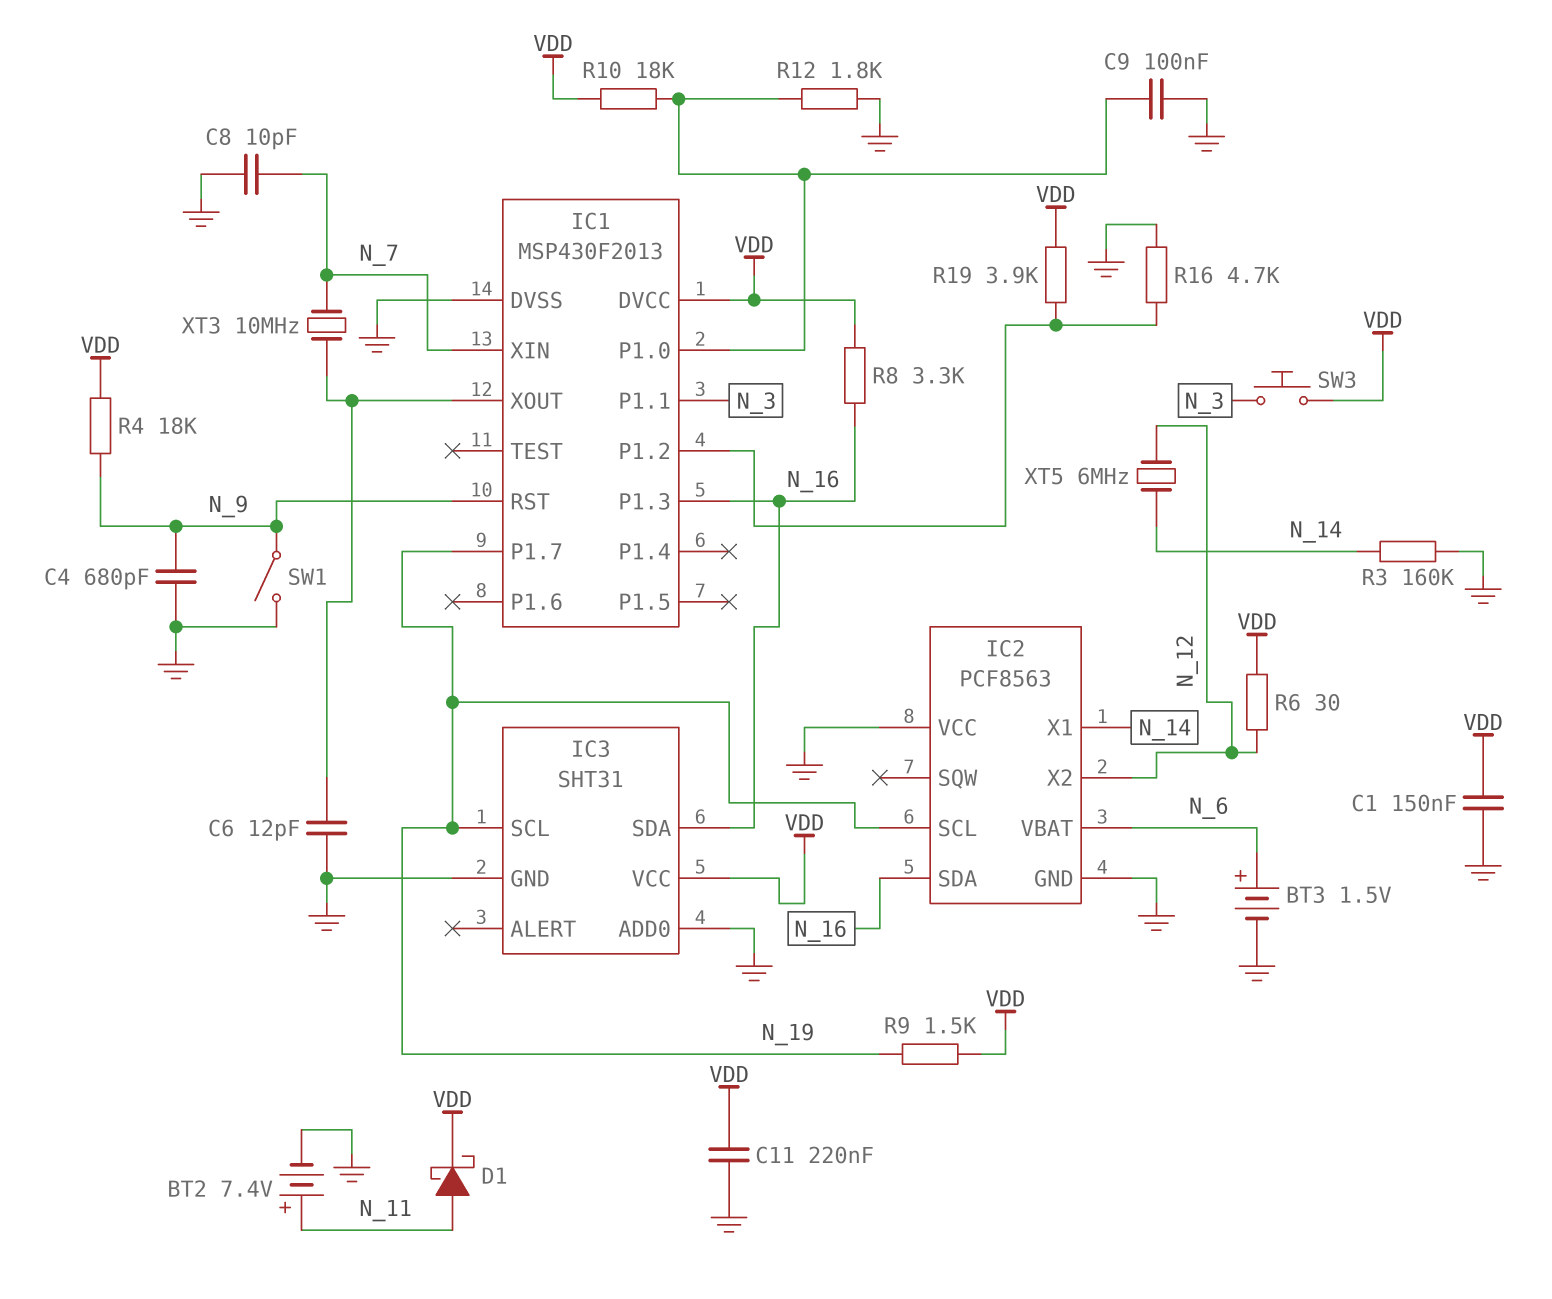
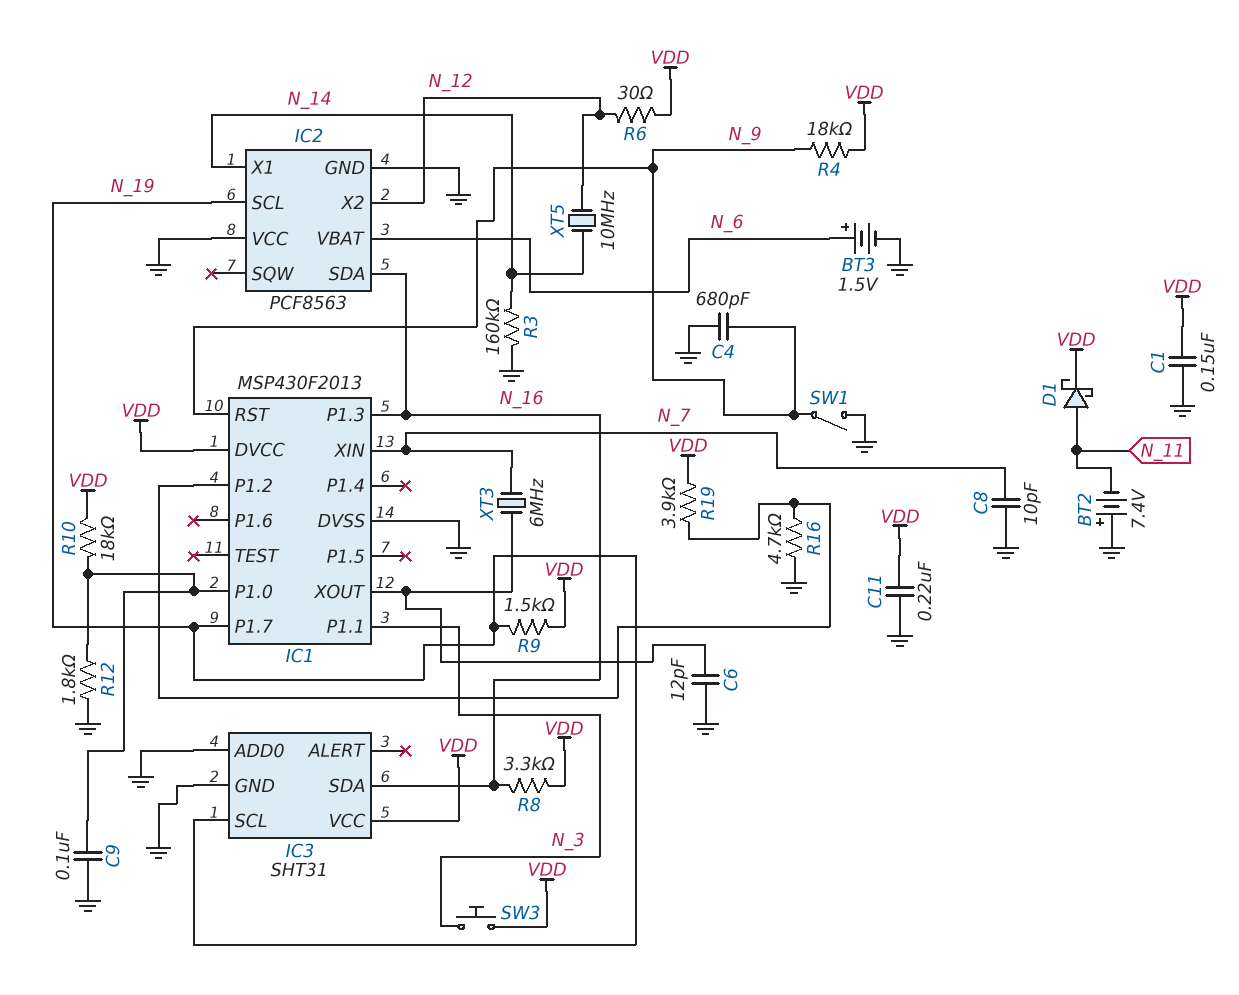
BT2: 7.4V (plus N_11, minus GND) -> 7.4V (plus GND, minus N_11)
XT3: 10MHz (IC1/XOUT, N_7) -> 6MHz (IC1/XOUT, N_7)
XT5: 6MHz (N_12, N_14) -> 10MHz (N_12, N_14)

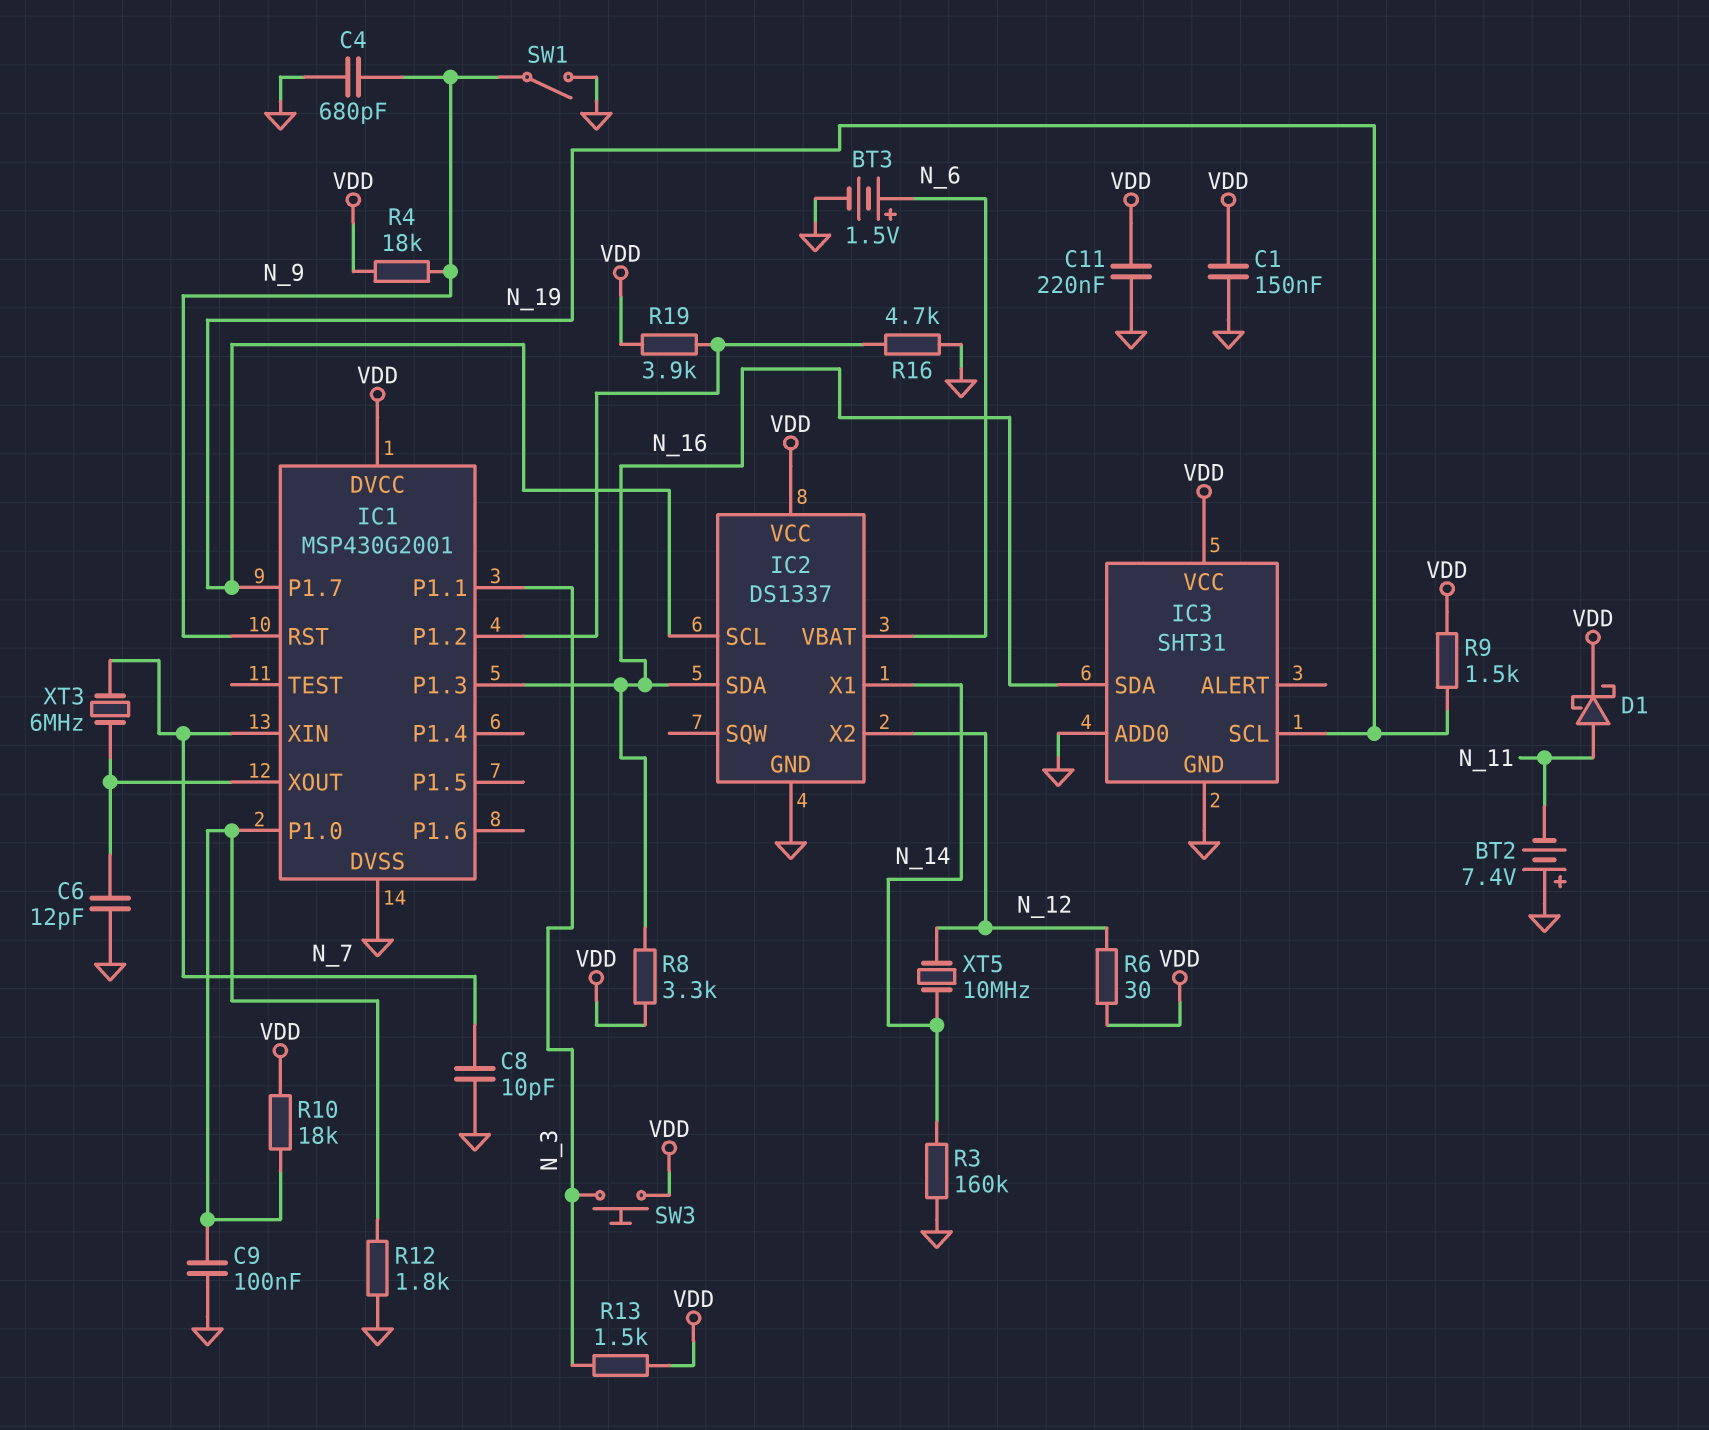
IC1: MSP430F2013 -> MSP430G2001
IC2: PCF8563 -> DS1337
IC2 pin VCC: GND -> VDD
R13: none -> 1.5k (N_3, VDD)

